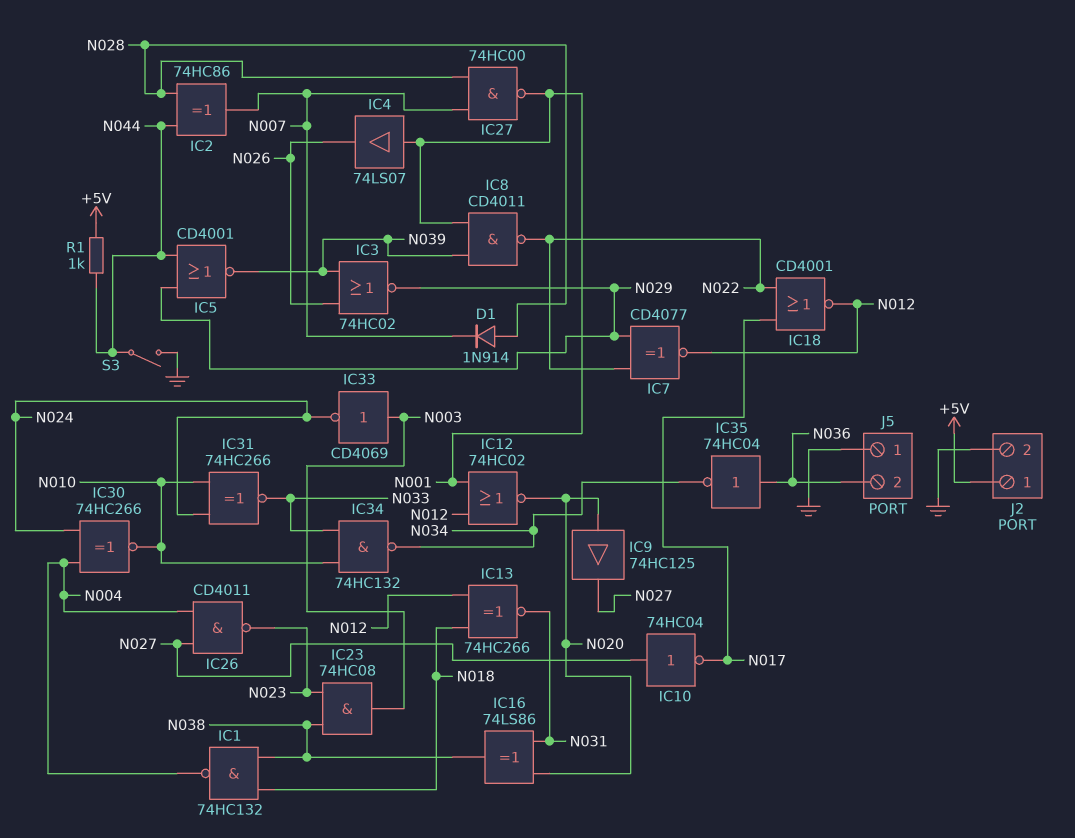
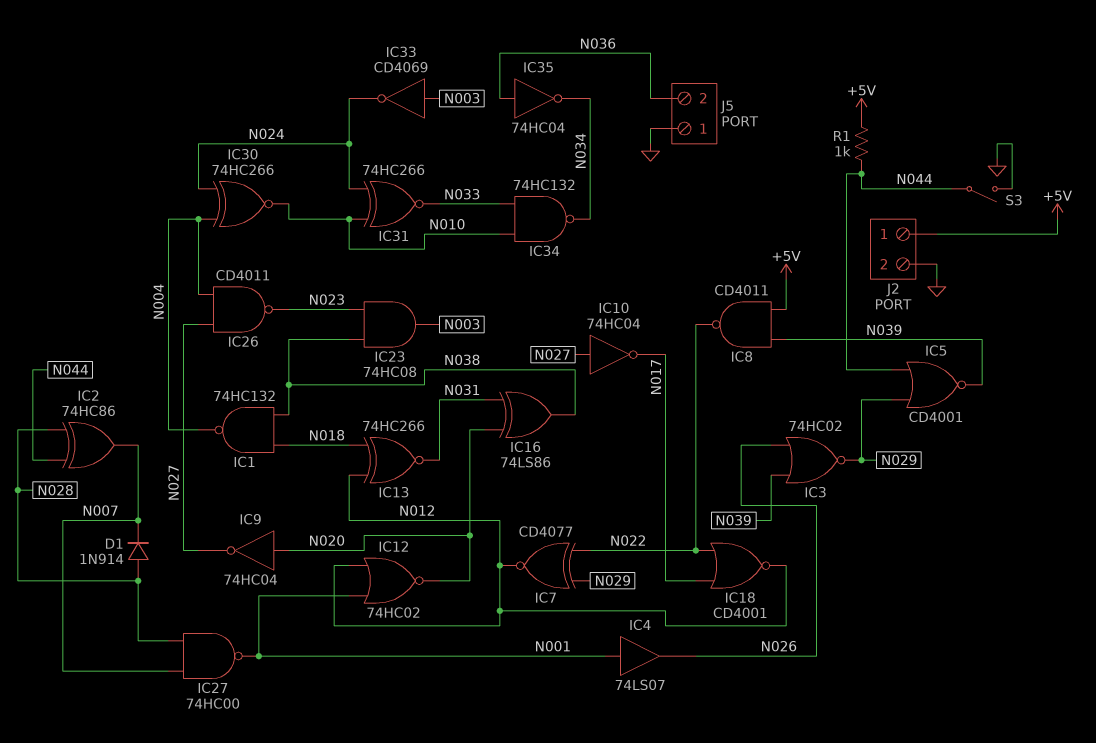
IC8: NAND CD4011 (in N001, in N039, out N022) -> NAND CD4011 (in +5V, in N039, out N022)
IC9: buffer 74HC125 (in N020, out N027) -> NOT 74HC04 (in N020, out N027)

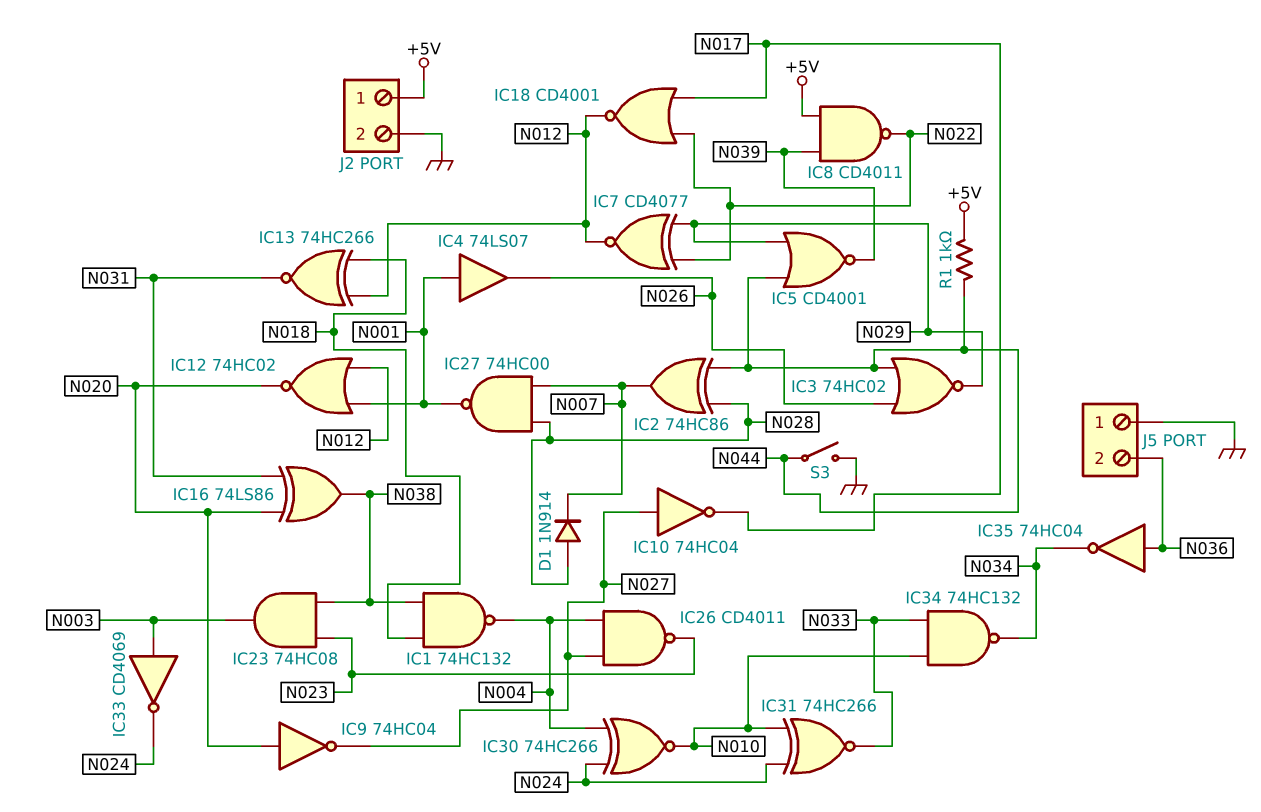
IC3: NOR 74HC02 (in N026, in N039, out N029) -> NOR 74HC02 (in N026, in N044, out N029)

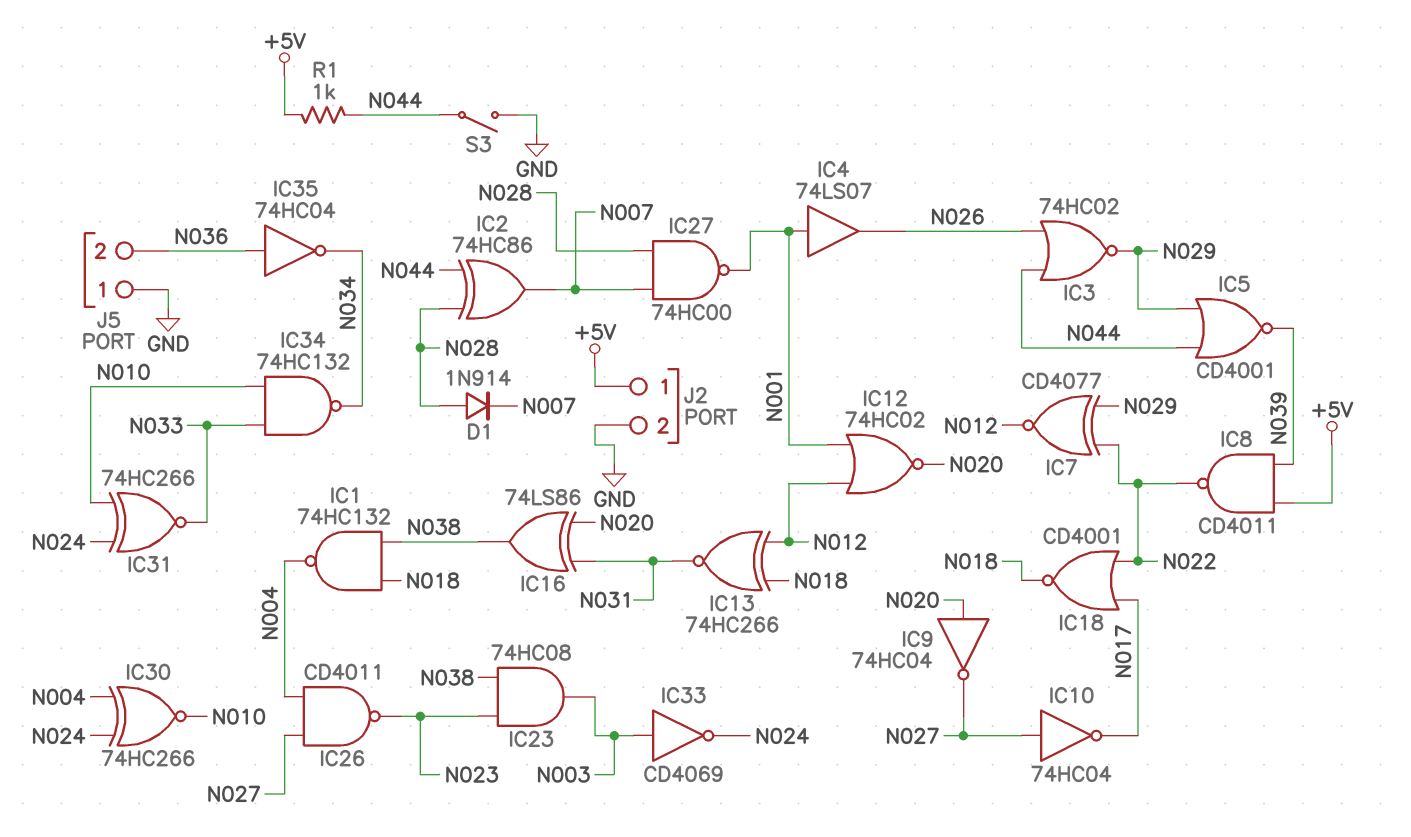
IC18: NOR CD4001 (in N017, in N022, out N012) -> NOR CD4001 (in N017, in N022, out N018)

